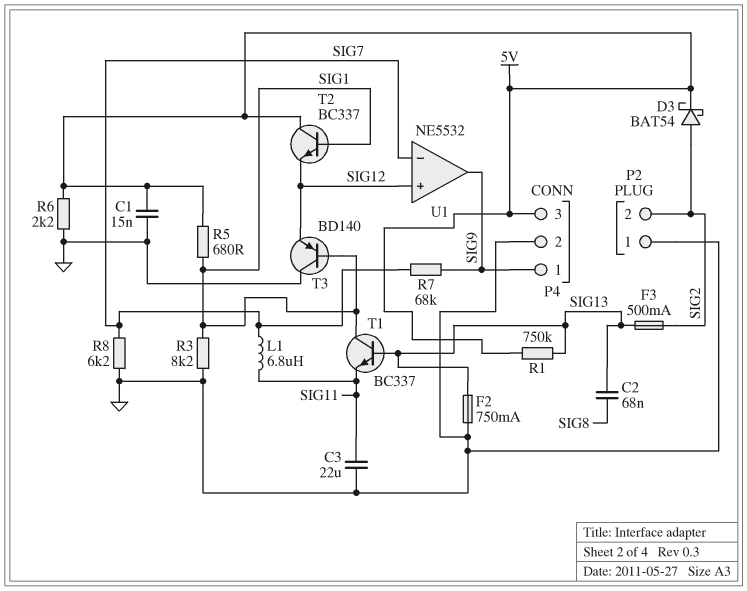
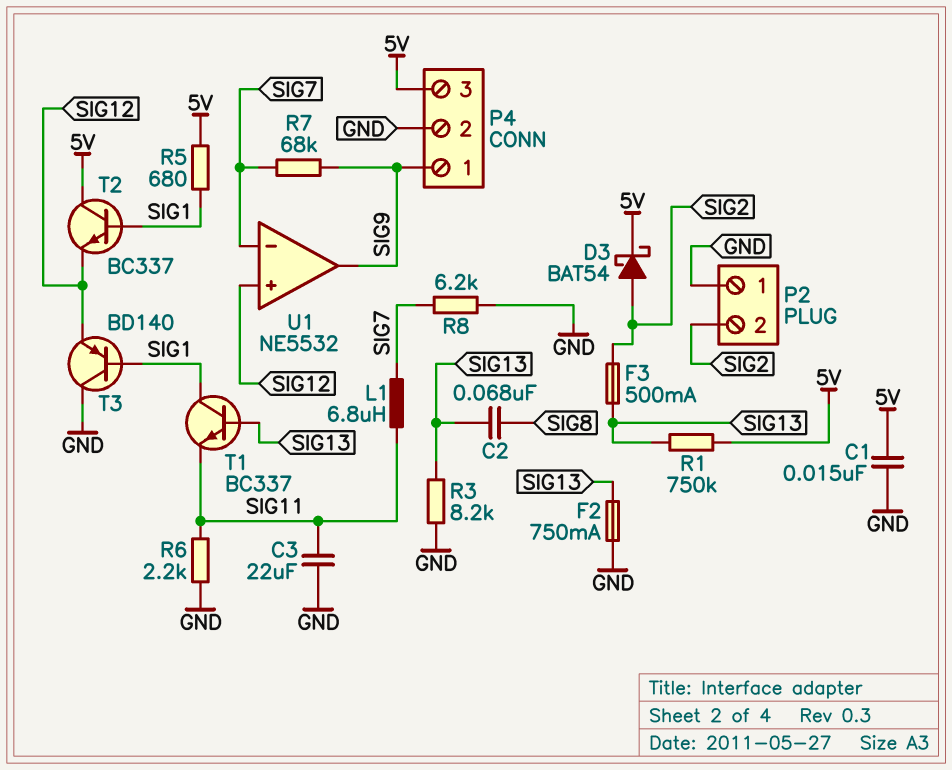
R3: 8.2k (GND, SIG1) -> 8.2k (GND, SIG13)
R6: 2.2k (5V, GND) -> 2.2k (GND, SIG11)

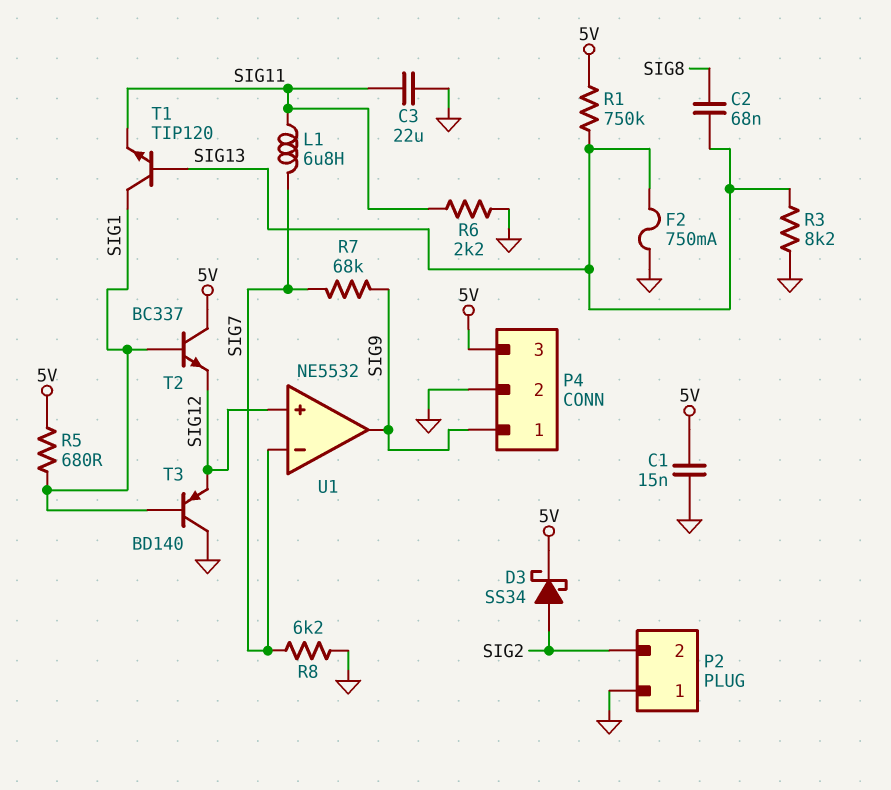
D3: schottky BAT54 (A SIG2, K 5V) -> schottky SS34 (A SIG2, K 5V)
F3: 500mA (SIG2, SIG13) -> none
T1: NPN BC337 (B SIG13, C SIG1, E SIG11) -> NPN TIP120 (B SIG13, C SIG1, E SIG11)

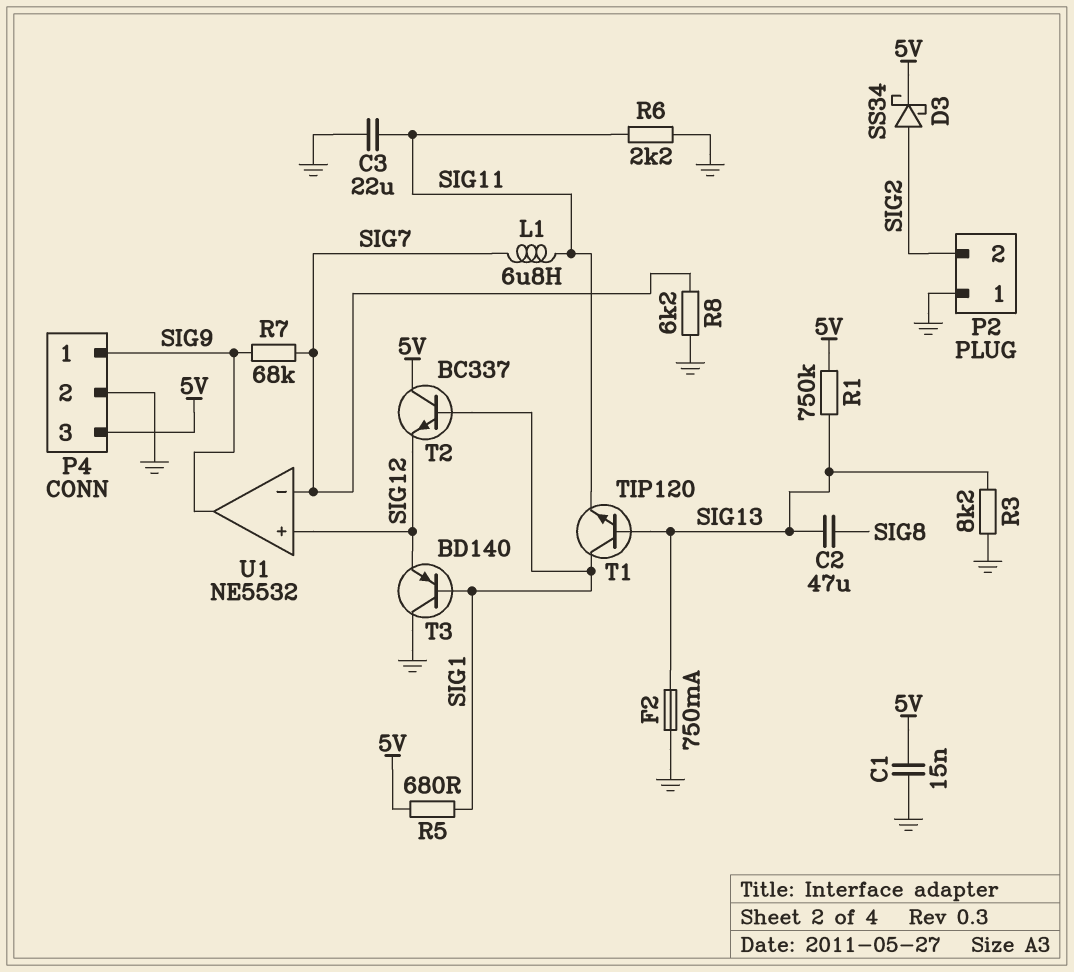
C2: 68nF (SIG8, SIG13) -> 47uF (SIG8, SIG13)

